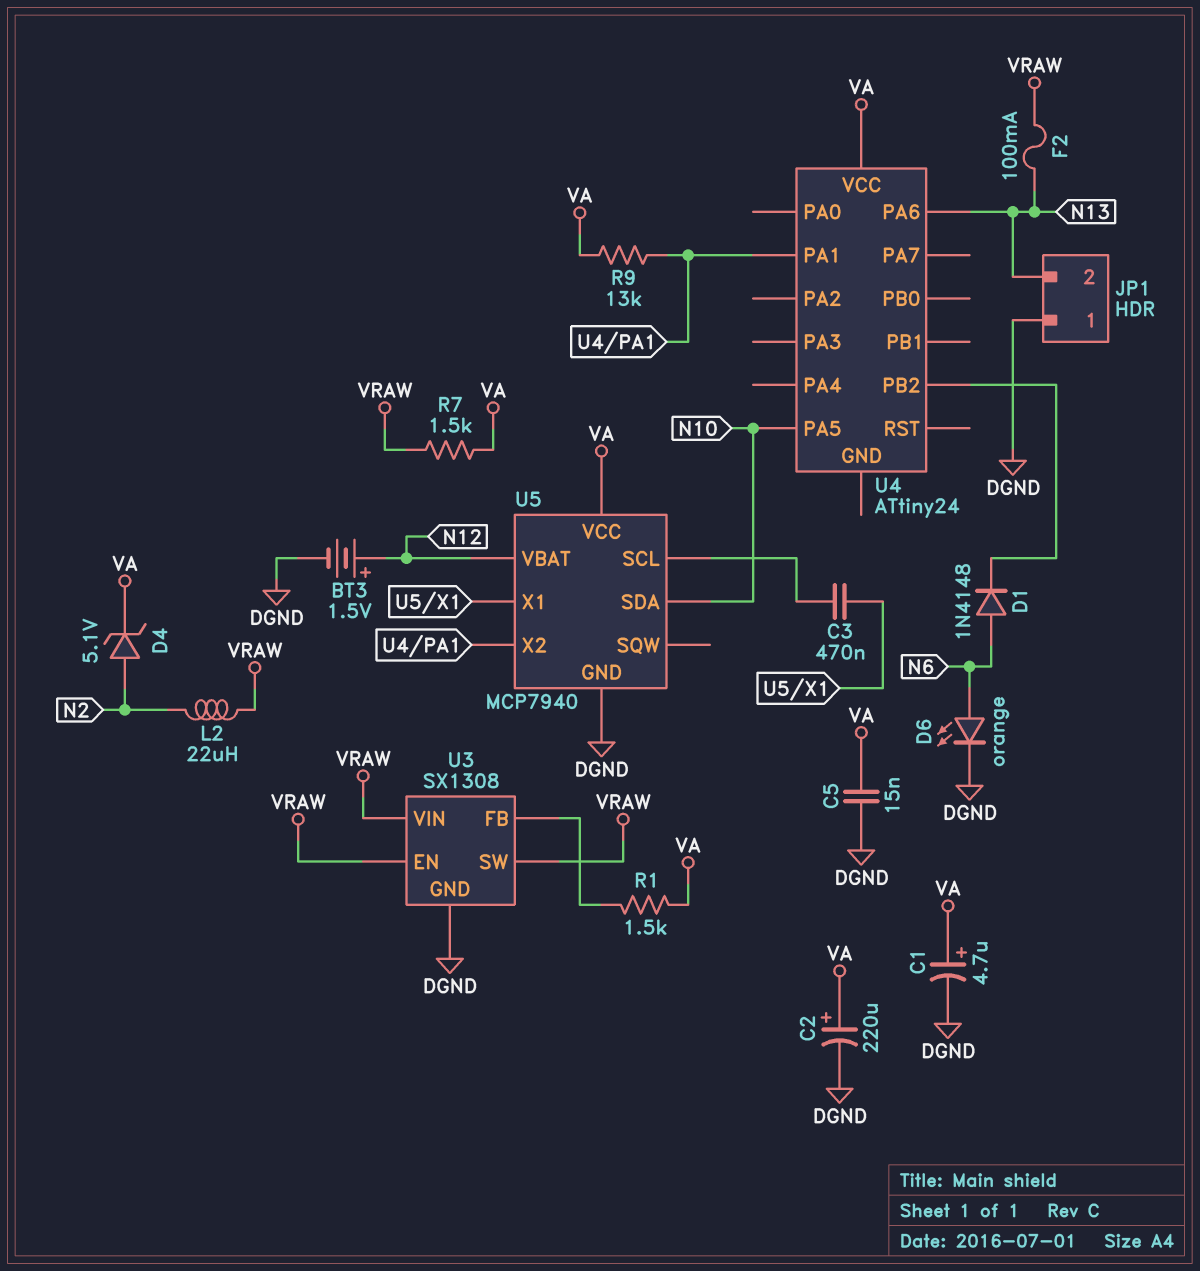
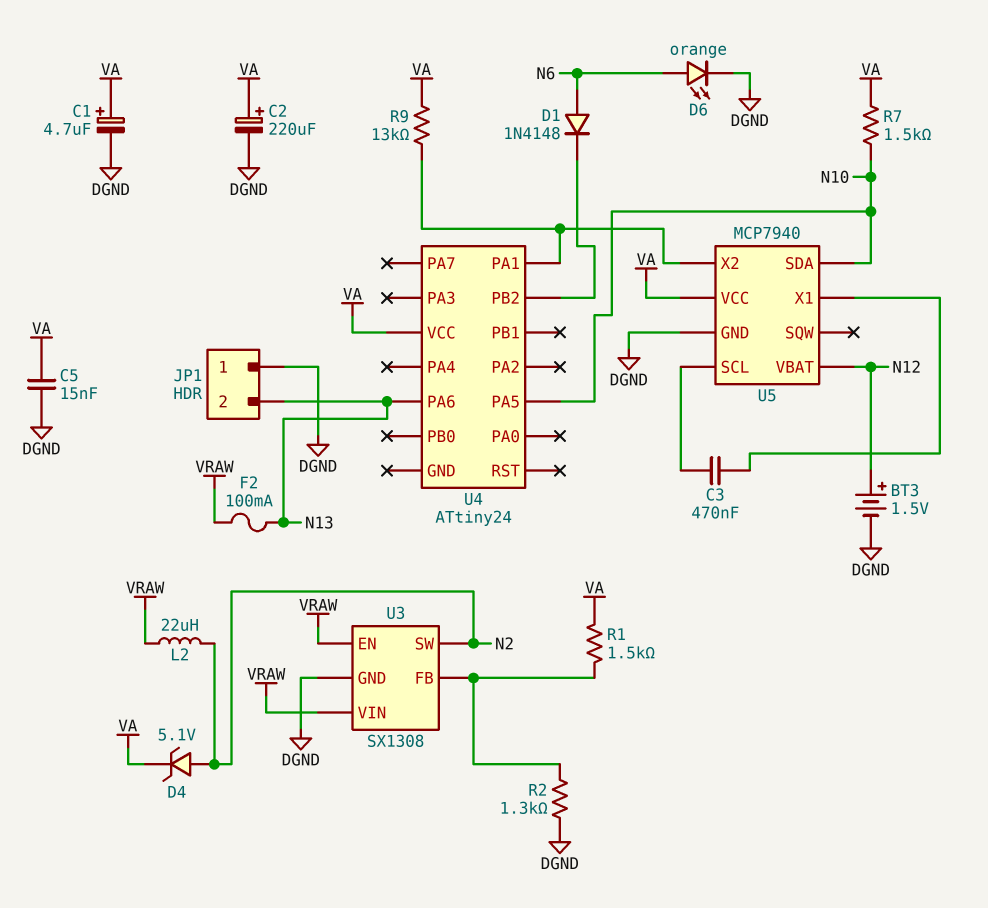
R2: none -> 1.3k (DGND, U3/FB)
R7: 1.5k (VA, VRAW) -> 1.5k (N10, VA)
U3 pin SW: VRAW -> N2

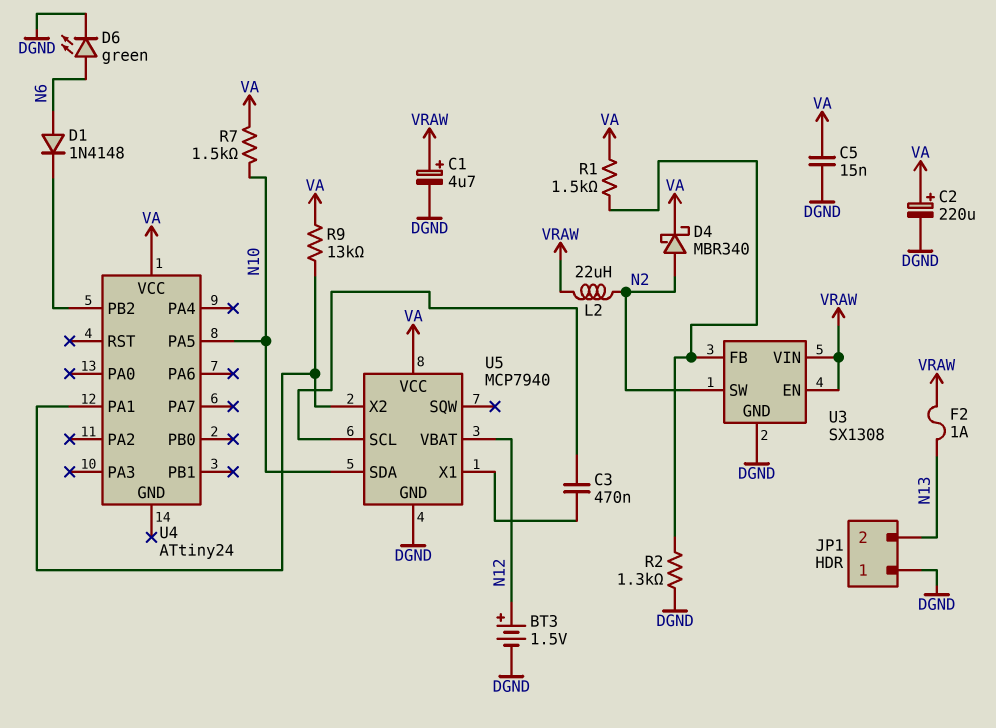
C1: 4.7uF (plus VA, minus DGND) -> 4.7uF (plus VRAW, minus DGND)
D4: zener 5.1V (A N2, K VA) -> schottky MBR340 (A N2, K VA)
D6: LED orange (A N6, K DGND) -> LED green (A N6, K DGND)
F2: 100mA (N13, VRAW) -> 1A (N13, VRAW)
U4 pin PA6: N13 -> none

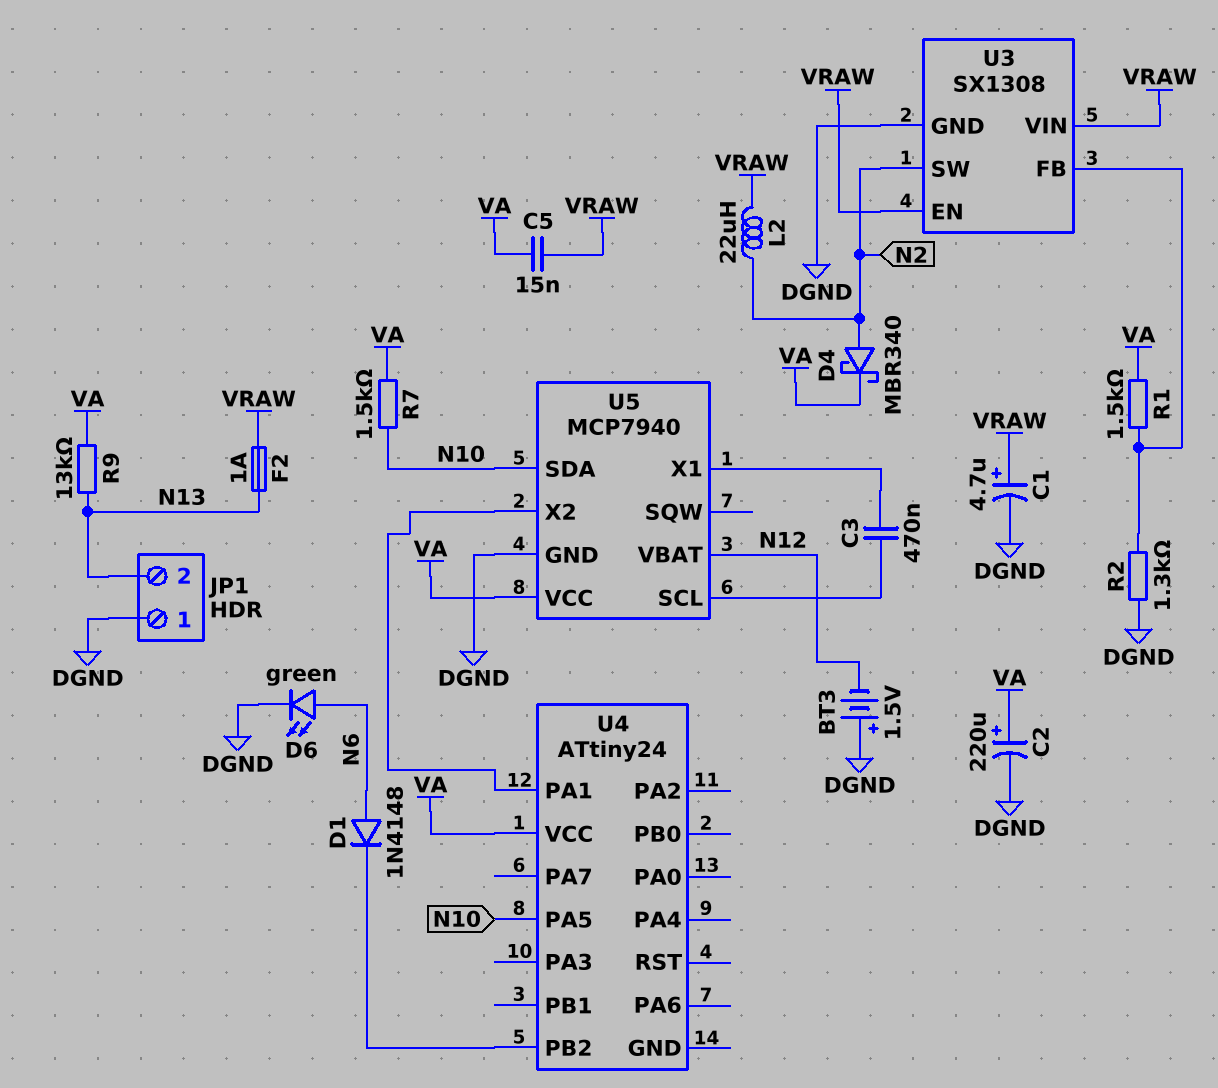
BT3: 1.5V (plus N12, minus DGND) -> 1.5V (plus DGND, minus N12)
C5: 15nF (DGND, VA) -> 15nF (VA, VRAW)
R9: 13k (U4/PA1, VA) -> 13k (N13, VA)

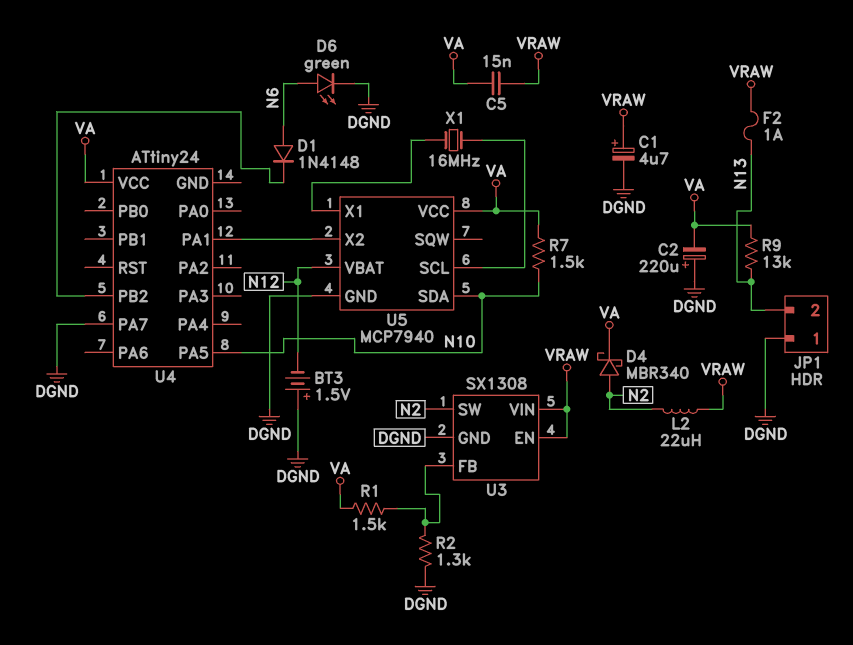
C2: 220uF (plus VA, minus DGND) -> 220uF (plus DGND, minus VA)
C3: 470nF (U5/SCL, U5/X1) -> none
U4 pin PA7: none -> DGND
X1: none -> 16MHz (U5/SCL, U5/X1)

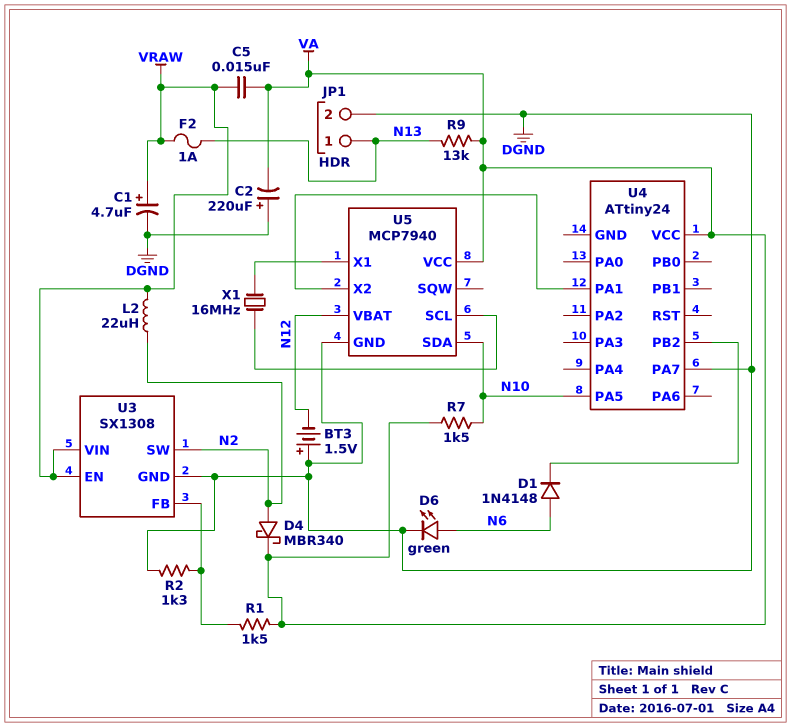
JP1 pin 1: DGND -> N13
JP1 pin 2: N13 -> DGND

